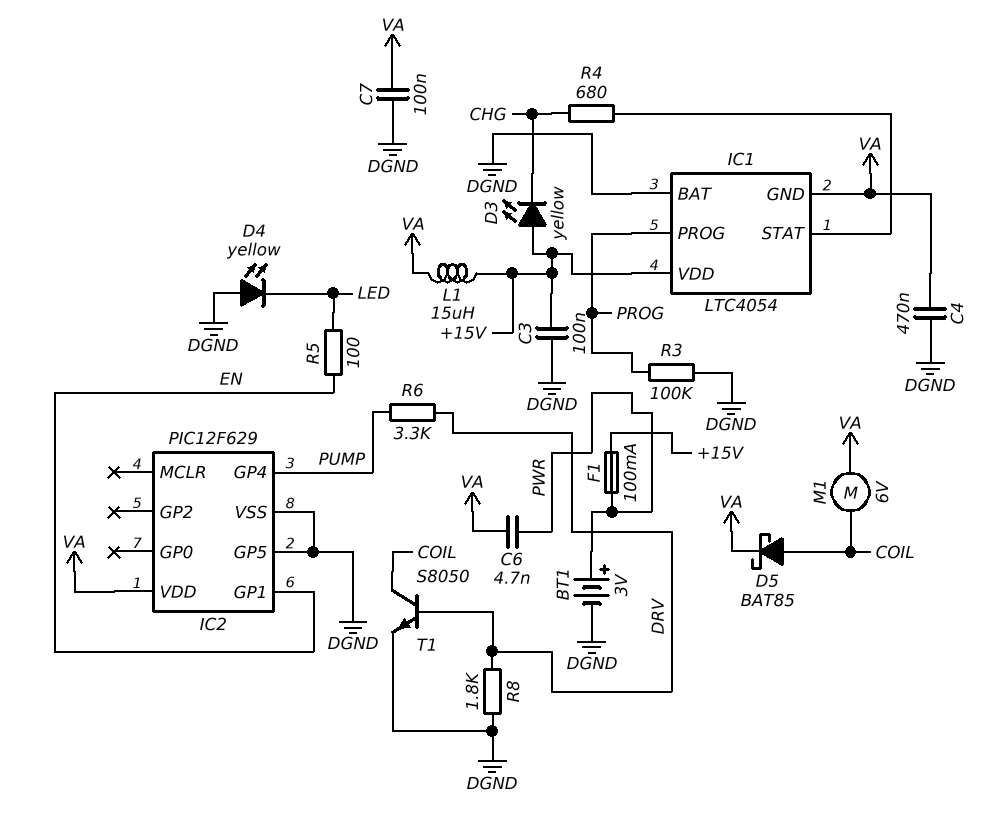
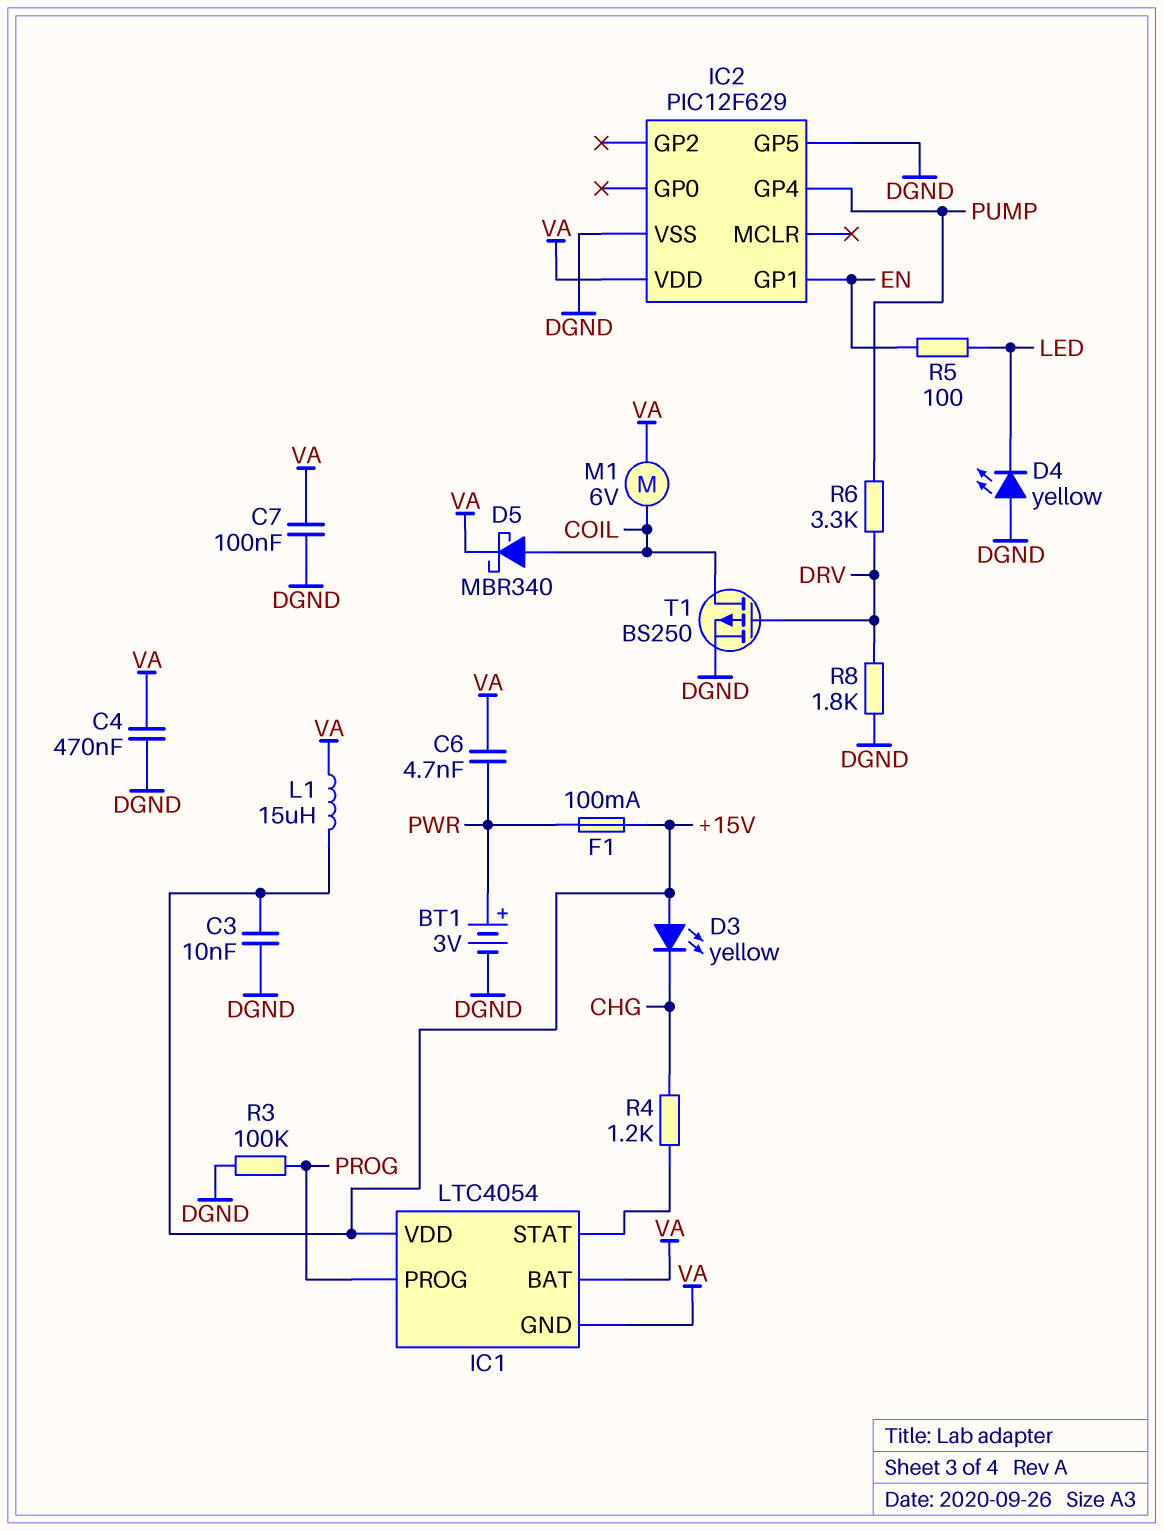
C3: 100nF (+15V, DGND) -> 10nF (+15V, DGND)
D5: schottky BAT85 (A COIL, K VA) -> schottky MBR340 (A COIL, K VA)
IC1 pin BAT: DGND -> VA
R4: 680 (CHG, IC1/STAT) -> 1.2k (CHG, IC1/STAT)
T1: NPN S8050 (B DRV, C COIL, E DGND) -> PMOS BS250 (G DRV, D COIL, S DGND)

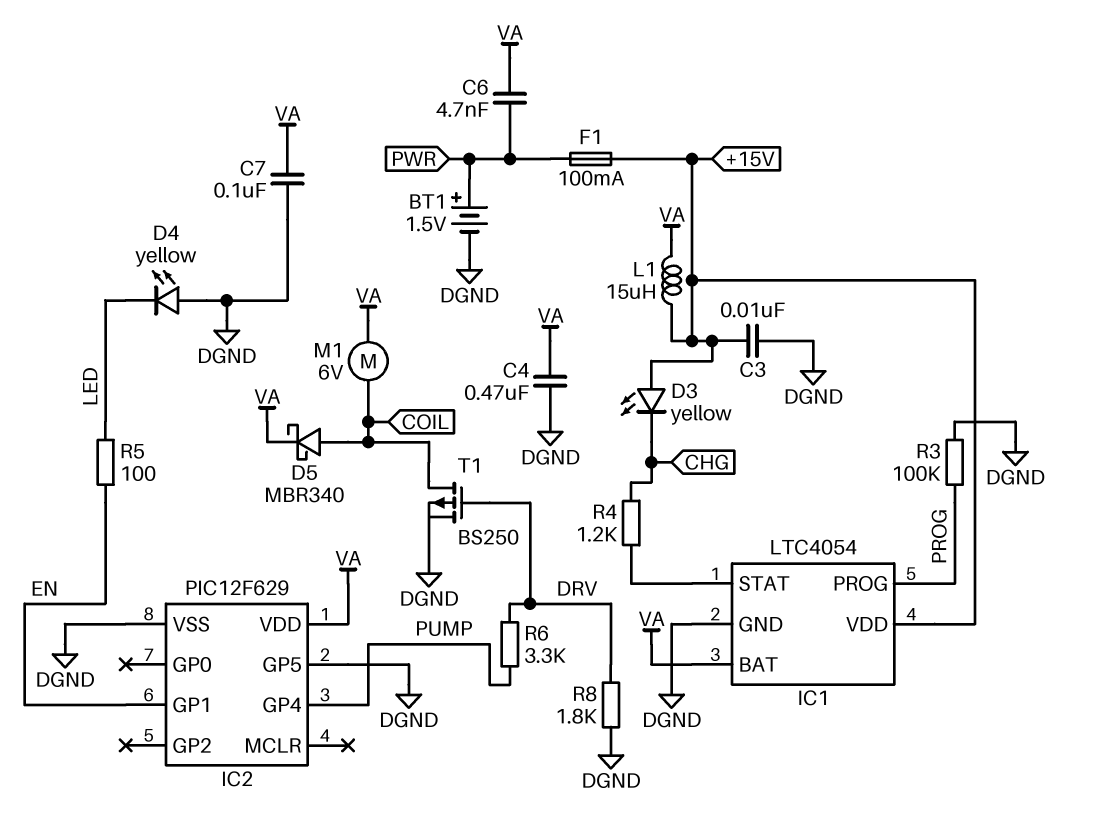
BT1: 3V (plus PWR, minus DGND) -> 1.5V (plus PWR, minus DGND)
IC1 pin GND: VA -> DGND

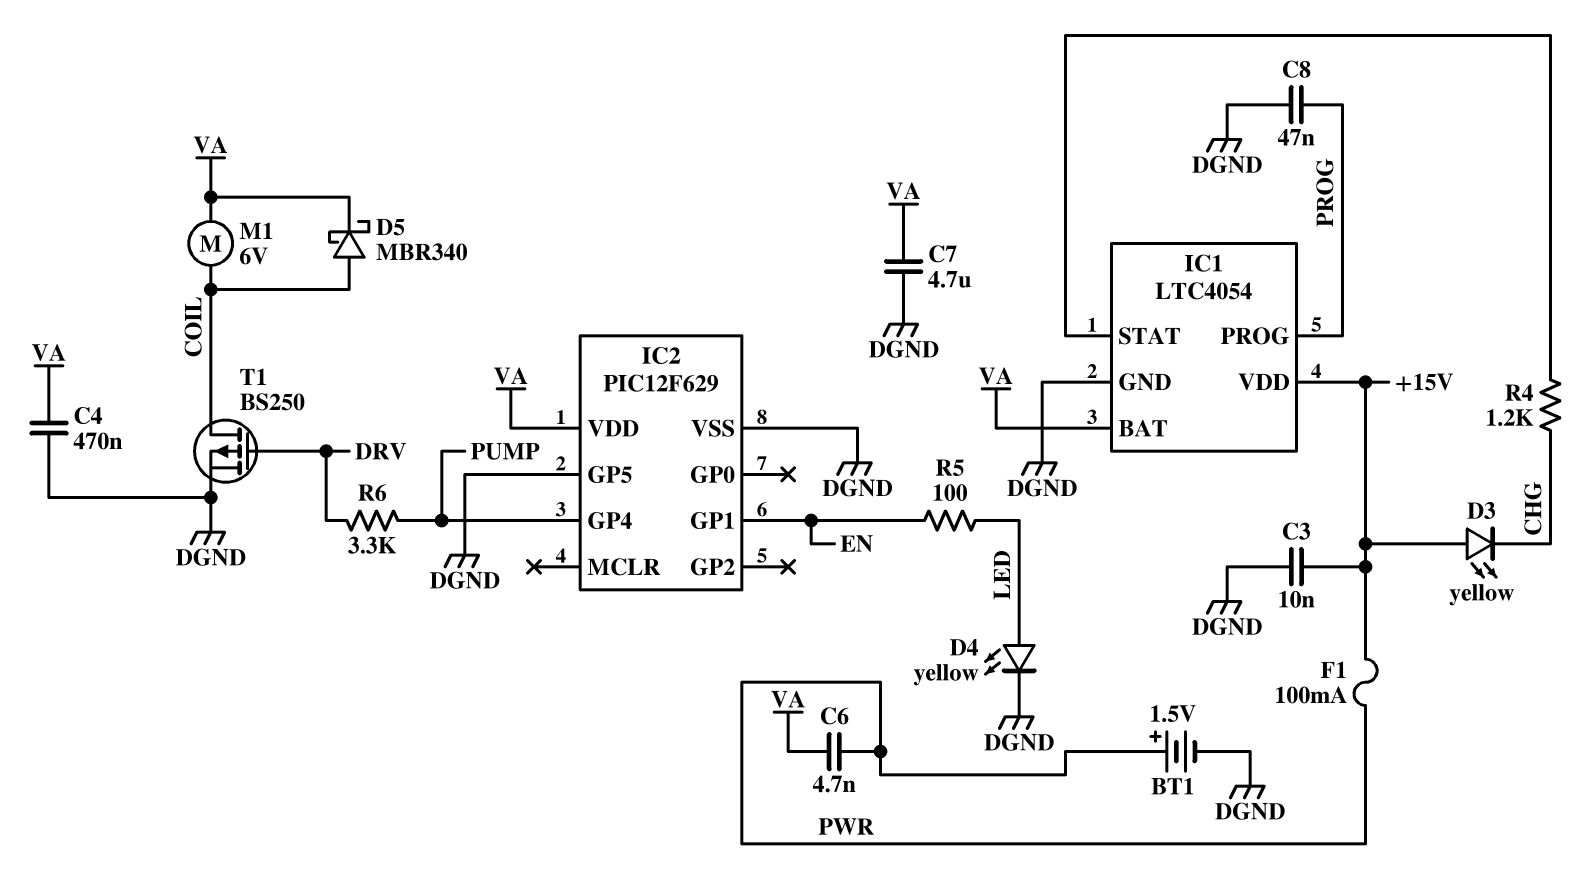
C7: 100nF (DGND, VA) -> 4.7uF (DGND, VA)
C8: none -> 47nF (DGND, PROG)
D4: LED yellow (A DGND, K LED) -> LED yellow (A LED, K DGND)
L1: 15uH (+15V, VA) -> none
R3: 100k (DGND, PROG) -> none
R8: 1.8k (DGND, DRV) -> none

